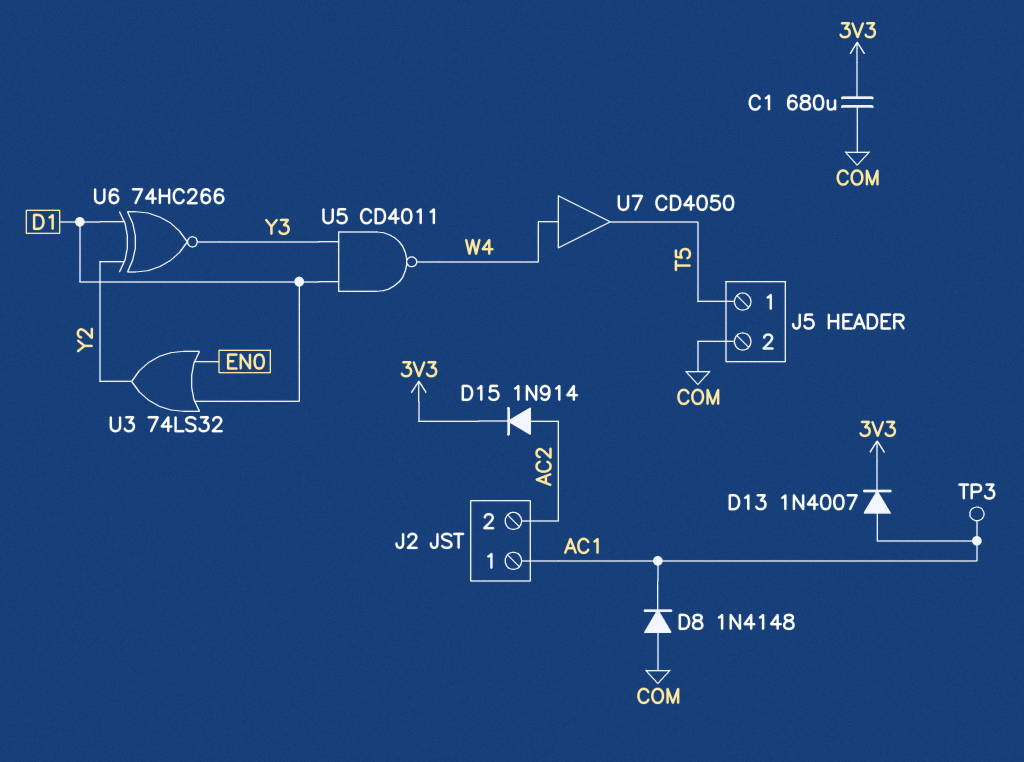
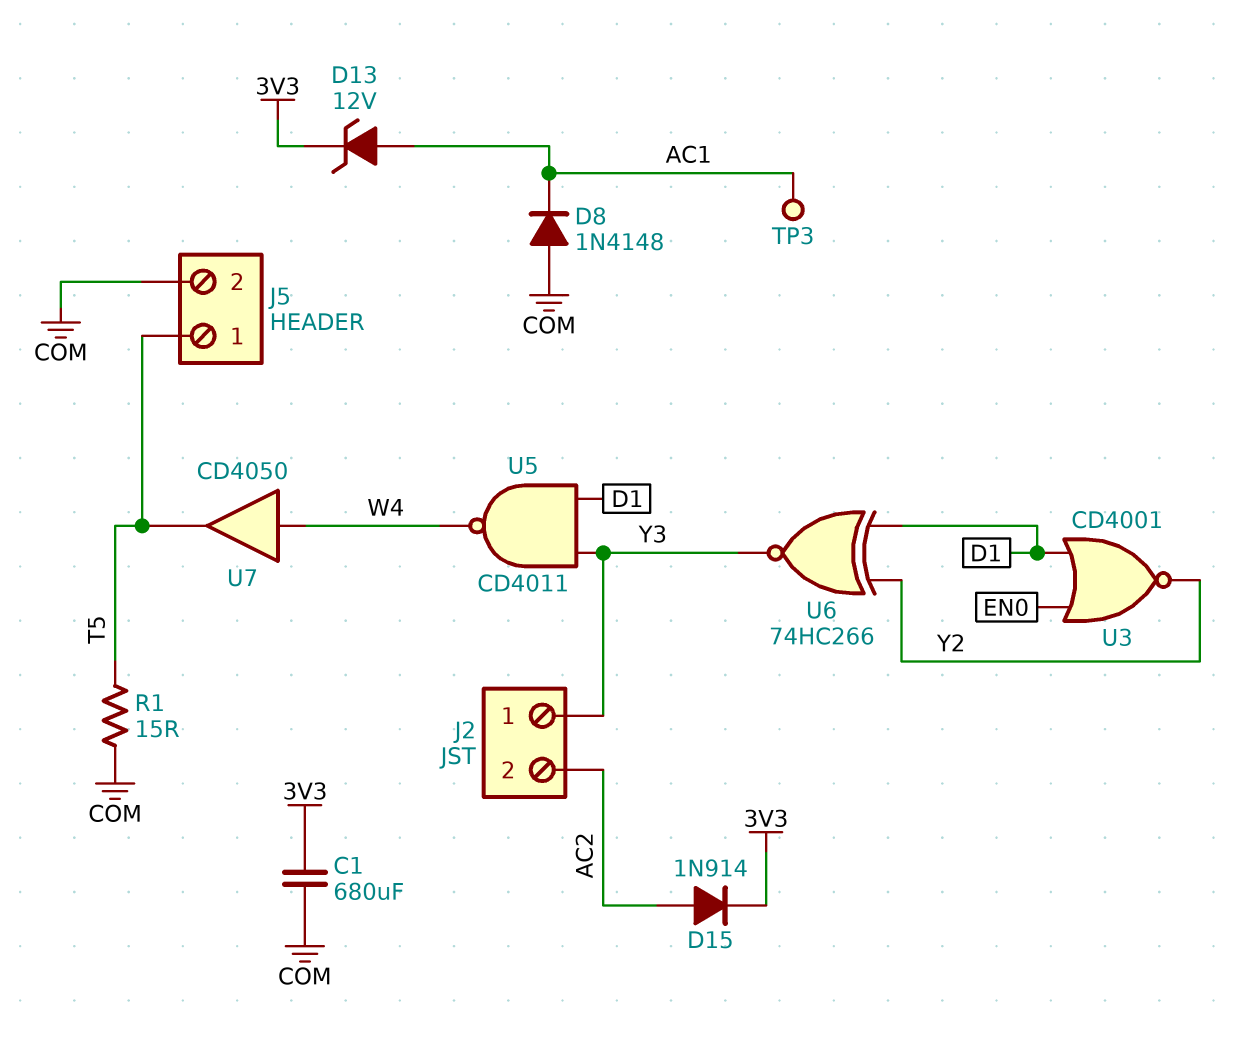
D13: diode 1N4007 (A AC1, K 3V3) -> zener 12V (A AC1, K 3V3)
J2 pin 1: AC1 -> Y3
R1: none -> 15 (COM, T5)
U3: OR 74LS32 (in D1, in EN0, out Y2) -> NOR CD4001 (in D1, in EN0, out Y2)

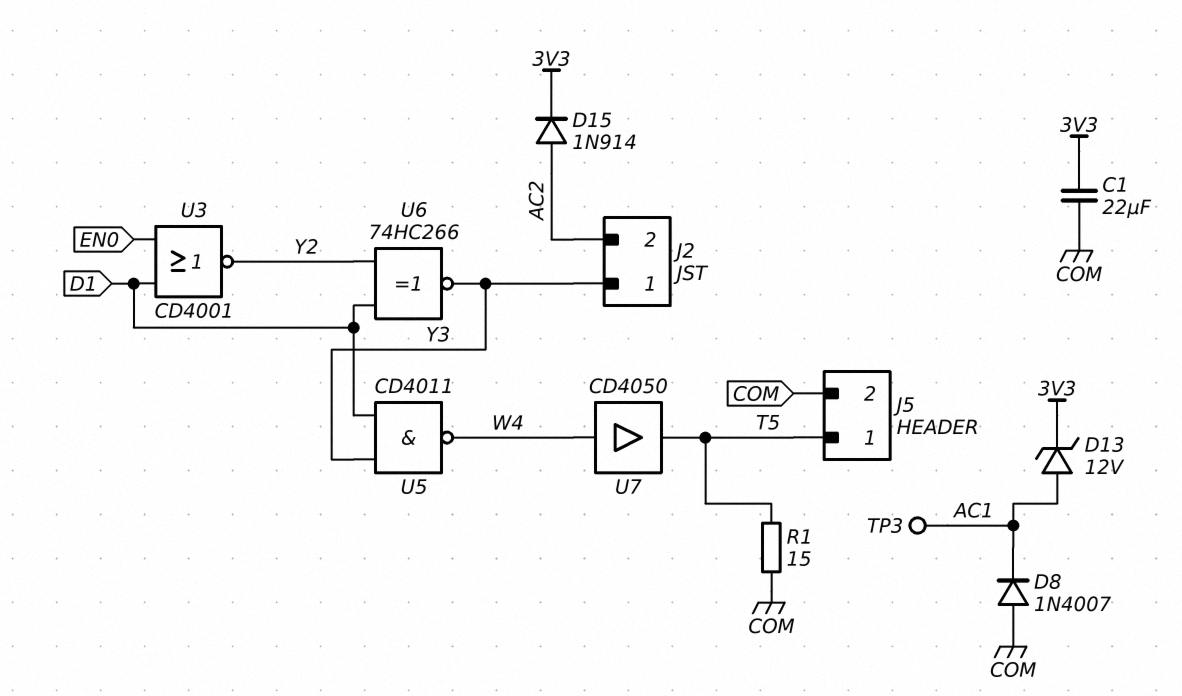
C1: 680uF (3V3, COM) -> 22uF (3V3, COM)
D8: diode 1N4148 (A COM, K AC1) -> diode 1N4007 (A COM, K AC1)

